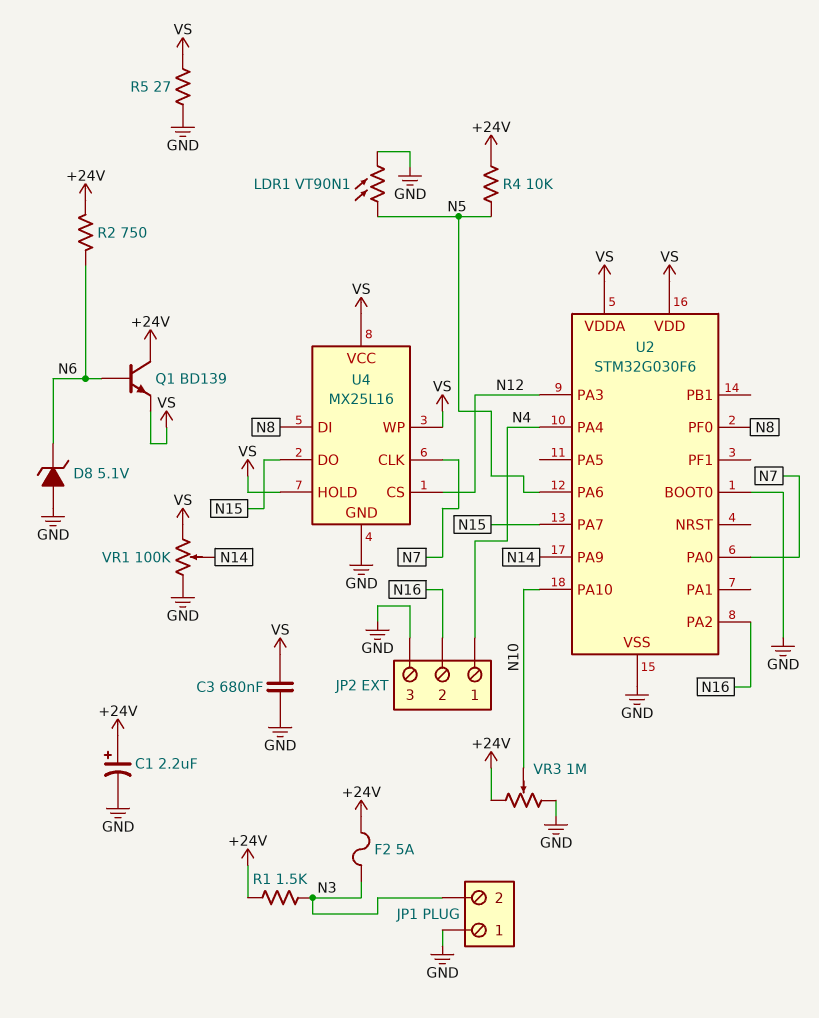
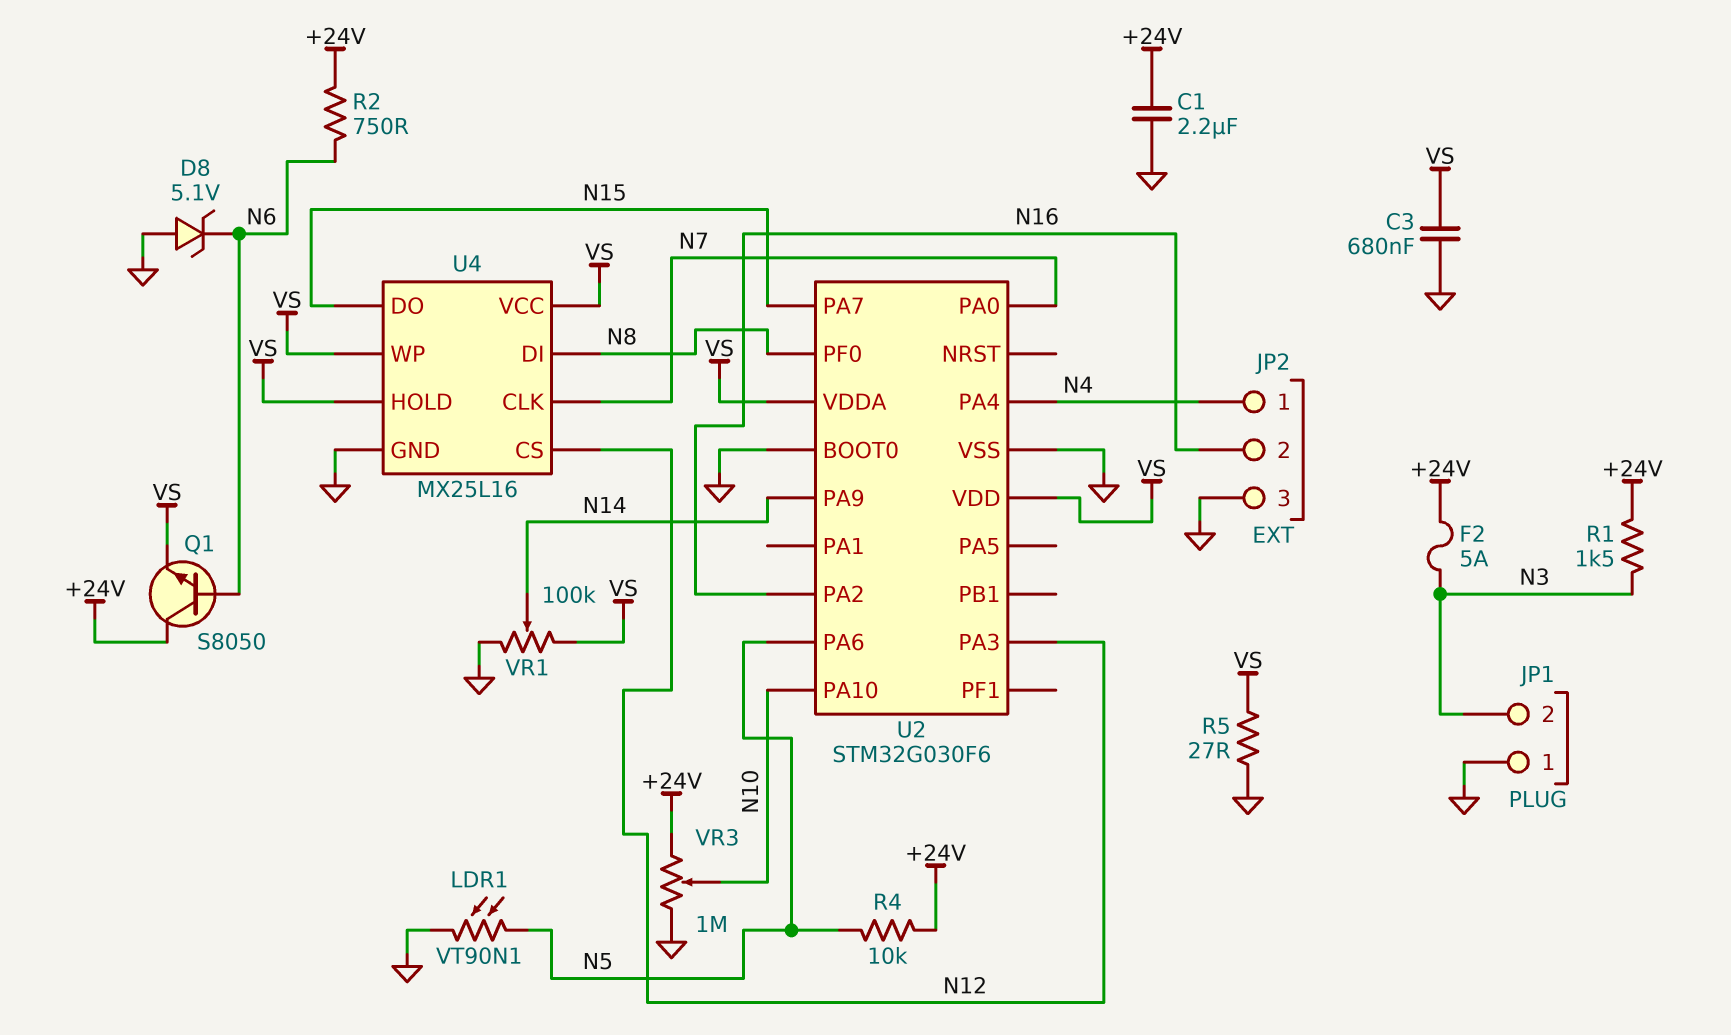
C1: 2.2uF (plus +24V, minus GND) -> 2.2uF (+24V, GND)
Q1: NPN BD139 (B N6, C +24V, E VS) -> NPN S8050 (B N6, C +24V, E VS)

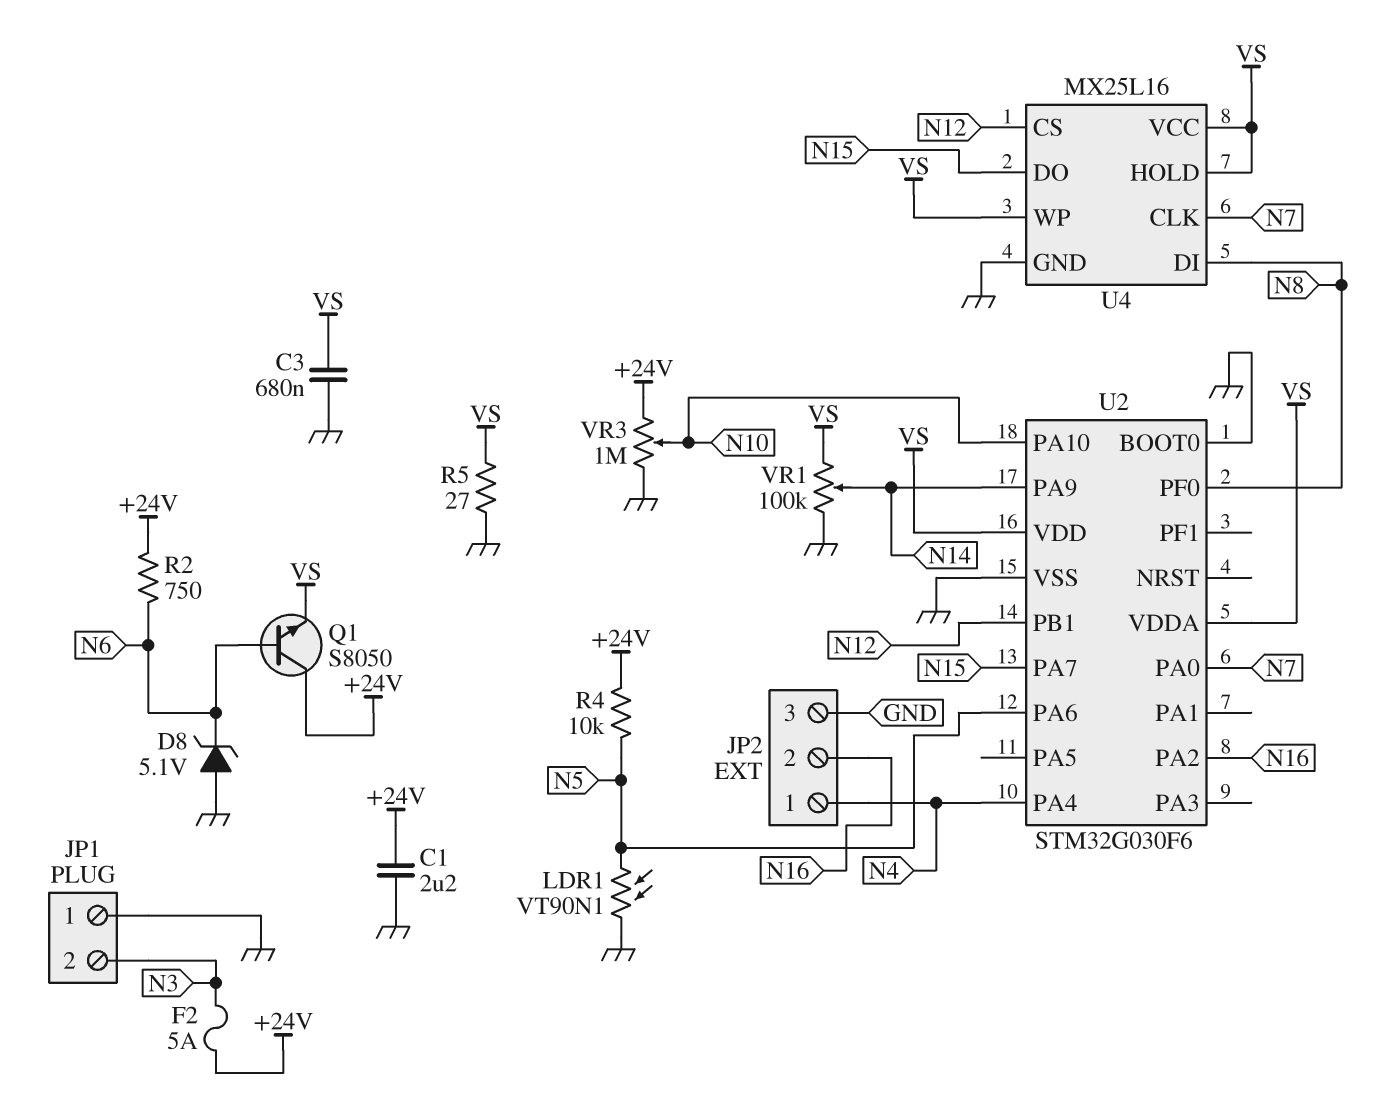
R1: 1.5k (+24V, N3) -> none
U2 pin PA3: N12 -> none
U2 pin PB1: none -> N12

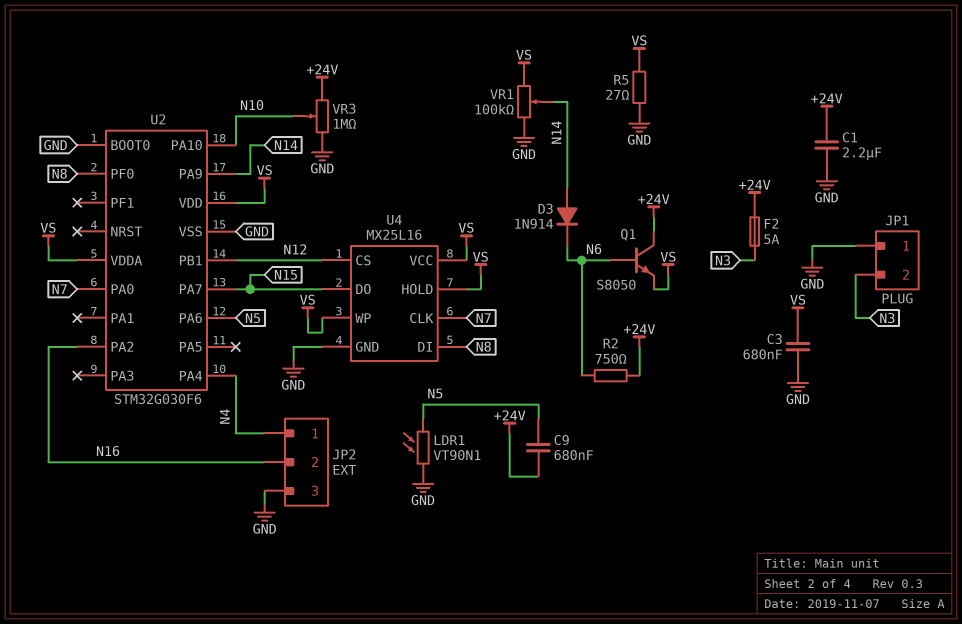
C9: none -> 680nF (+24V, N5)
D3: none -> diode 1N914 (A N14, K N6)
D8: zener 5.1V (A GND, K N6) -> none
R4: 10k (+24V, N5) -> none

